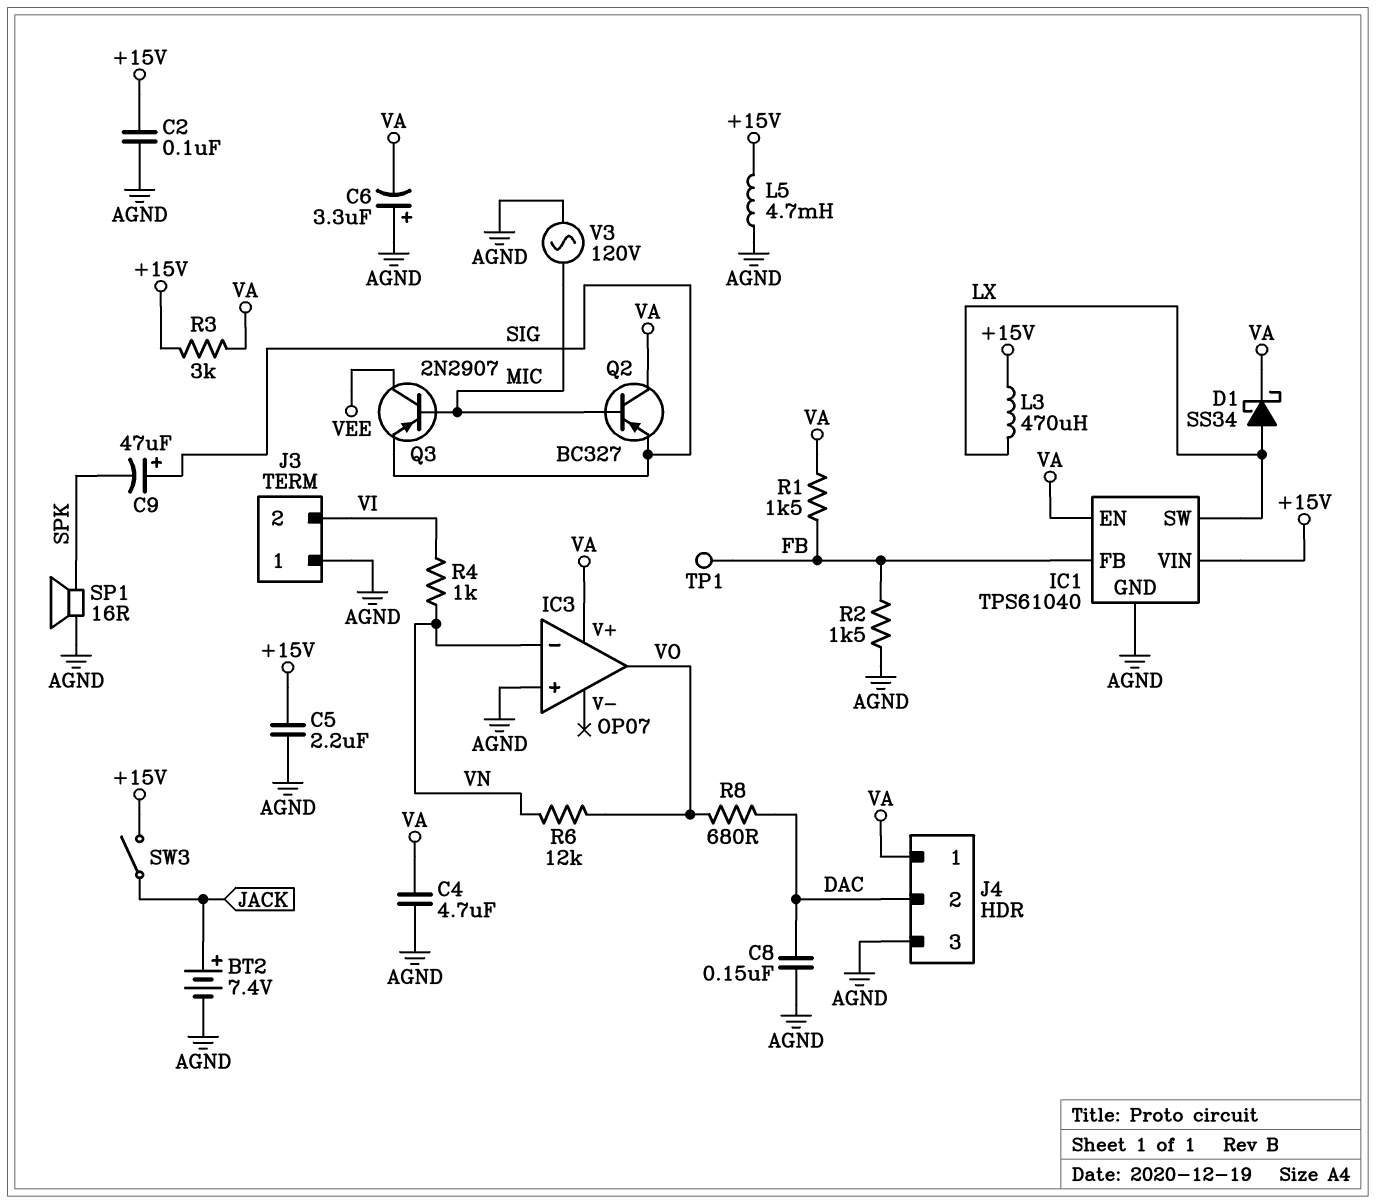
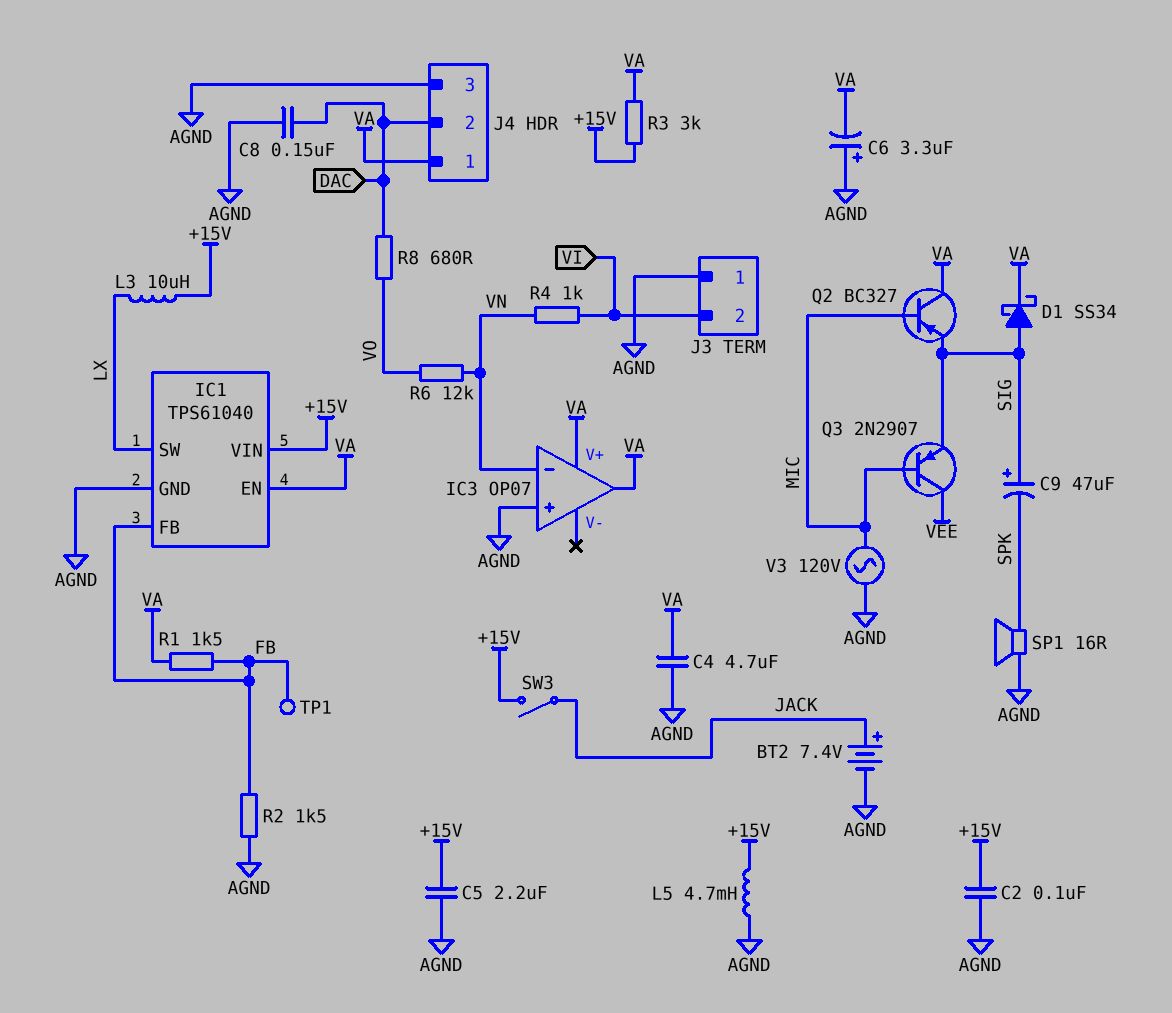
D1: schottky SS34 (A LX, K VA) -> schottky SS34 (A SIG, K VA)
IC3 pin out: VO -> VA
L3: 470uH (+15V, LX) -> 10uH (+15V, LX)

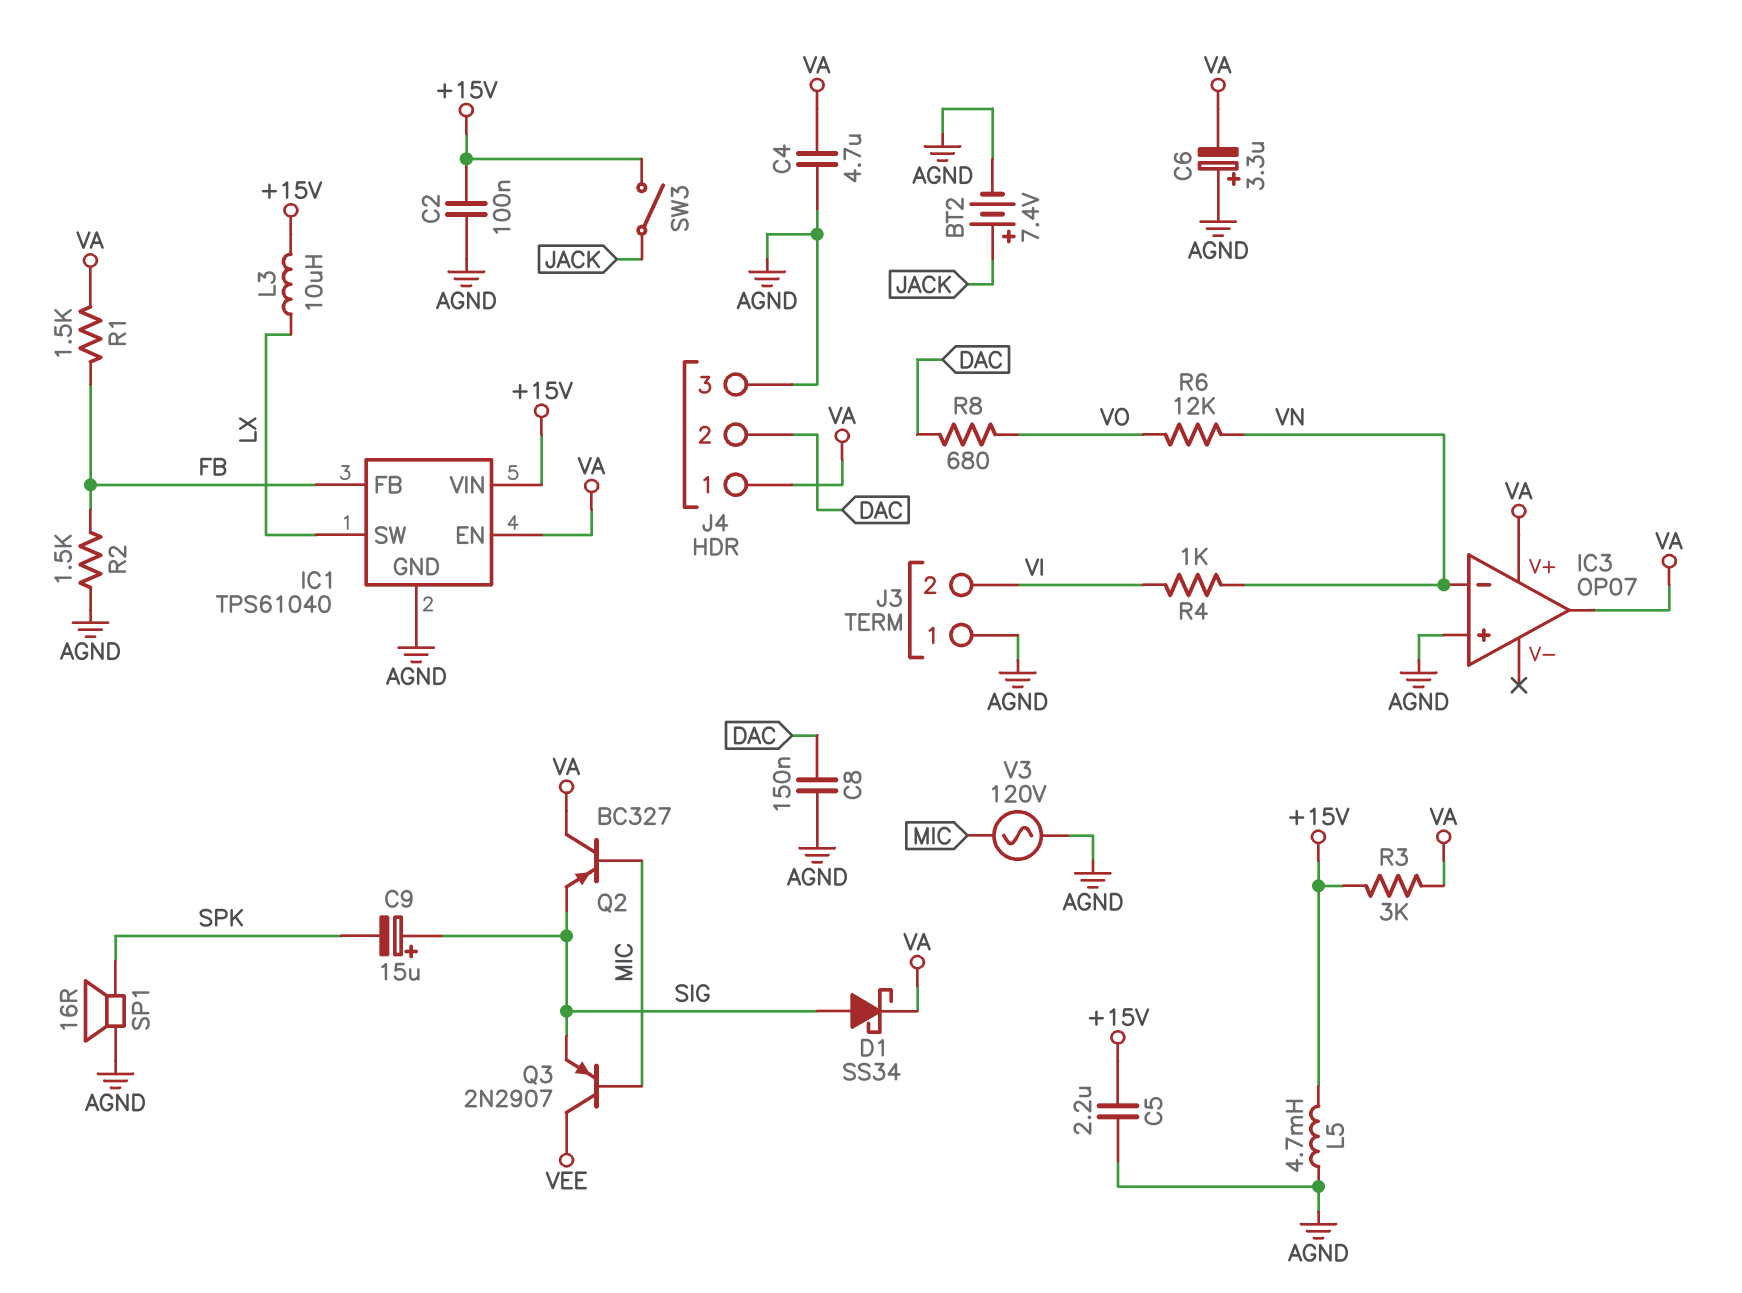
C9: 47uF (plus SIG, minus SPK) -> 15uF (plus SIG, minus SPK)
TP1: test point (FB) -> none

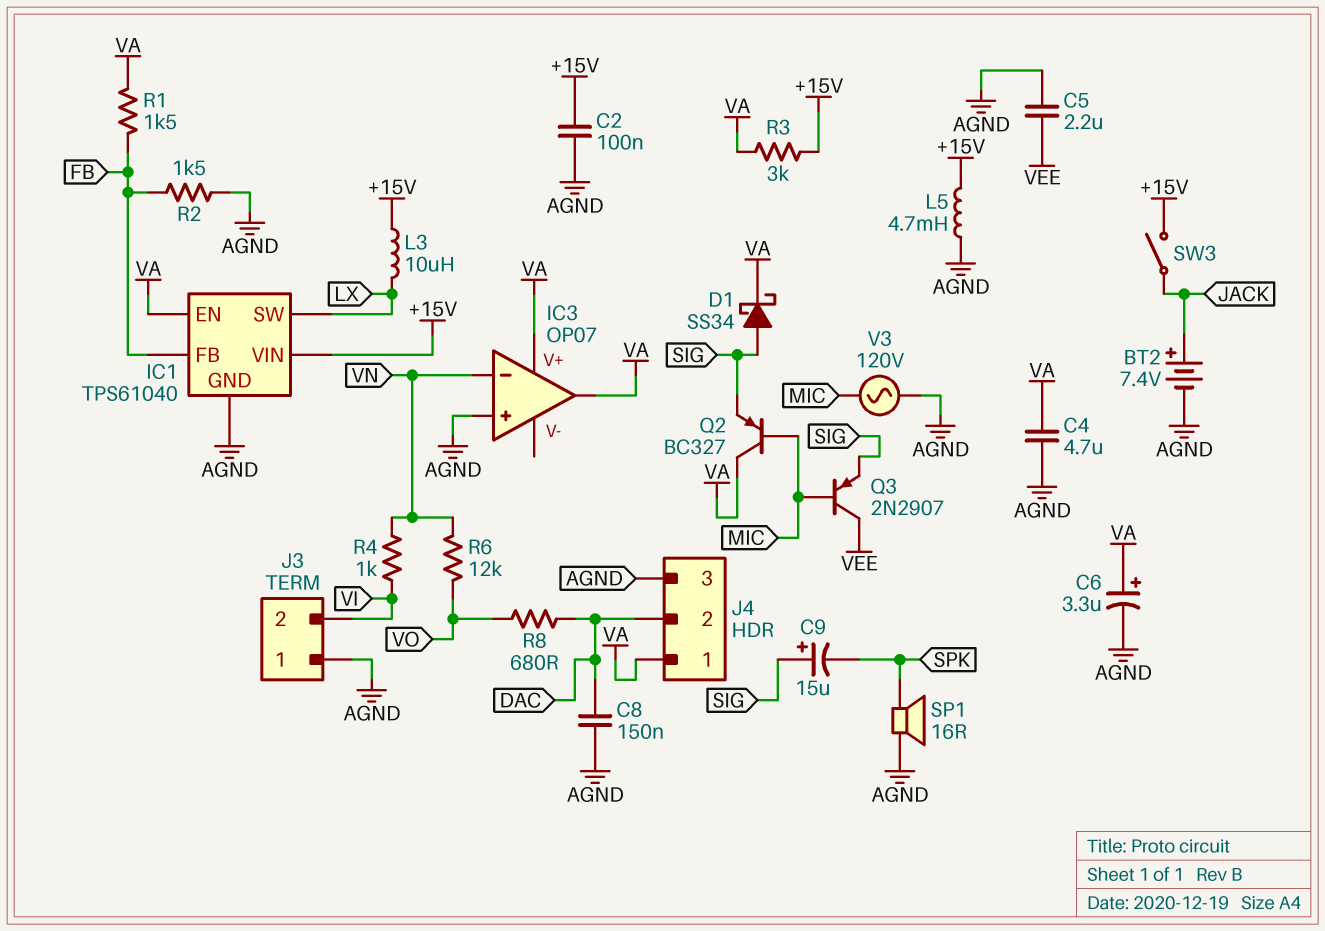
C5: 2.2uF (+15V, AGND) -> 2.2uF (AGND, VEE)
C6: 3.3uF (plus AGND, minus VA) -> 3.3uF (plus VA, minus AGND)

